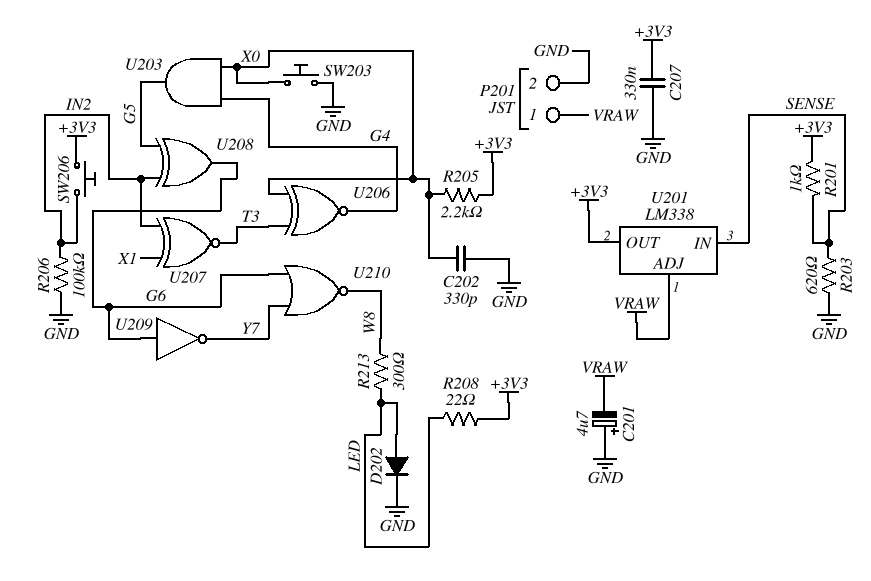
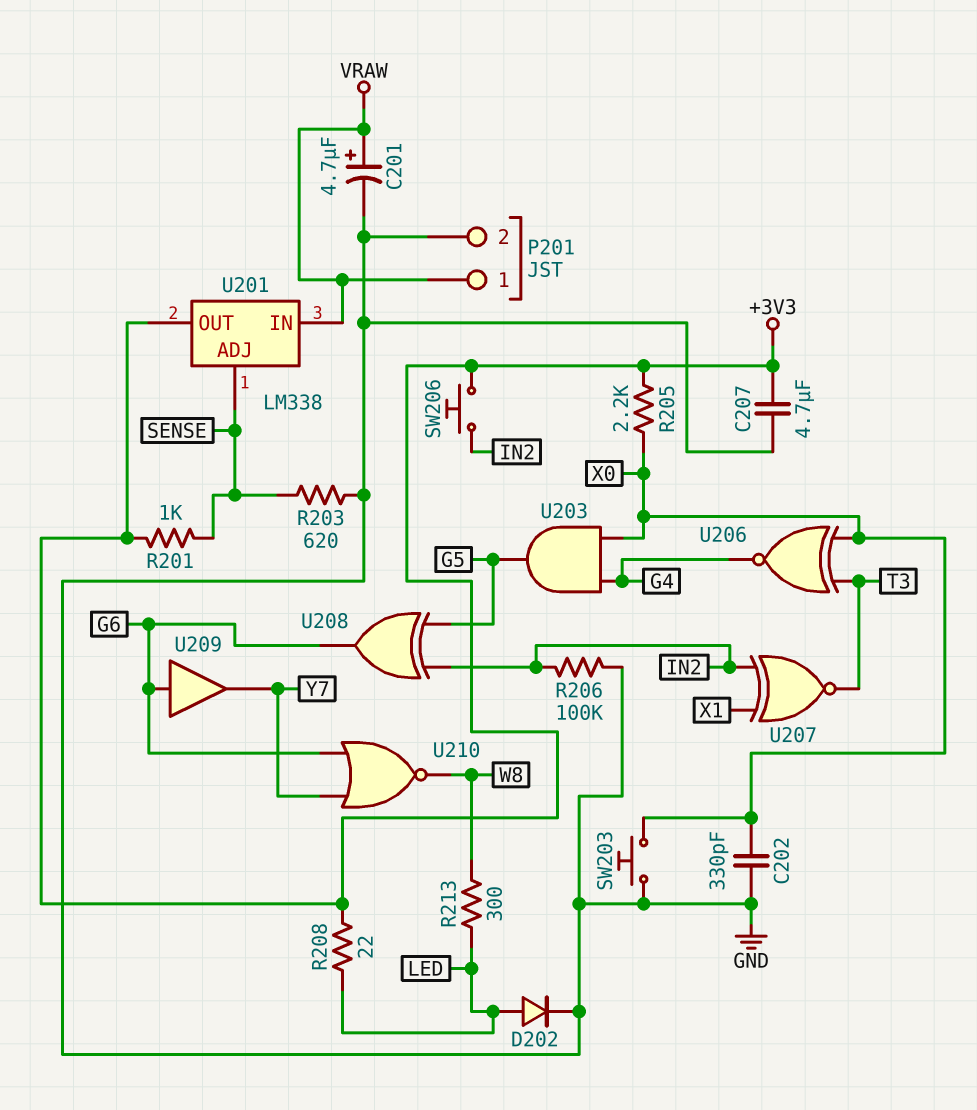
C201: 4.7uF (plus GND, minus VRAW) -> 4.7uF (plus VRAW, minus GND)
C207: 330nF (+3V3, GND) -> 4.7uF (+3V3, GND)
U201 pin ADJ: VRAW -> SENSE
U201 pin IN: SENSE -> VRAW
U209: NOT (in G6, out Y7) -> buffer (in G6, out Y7)

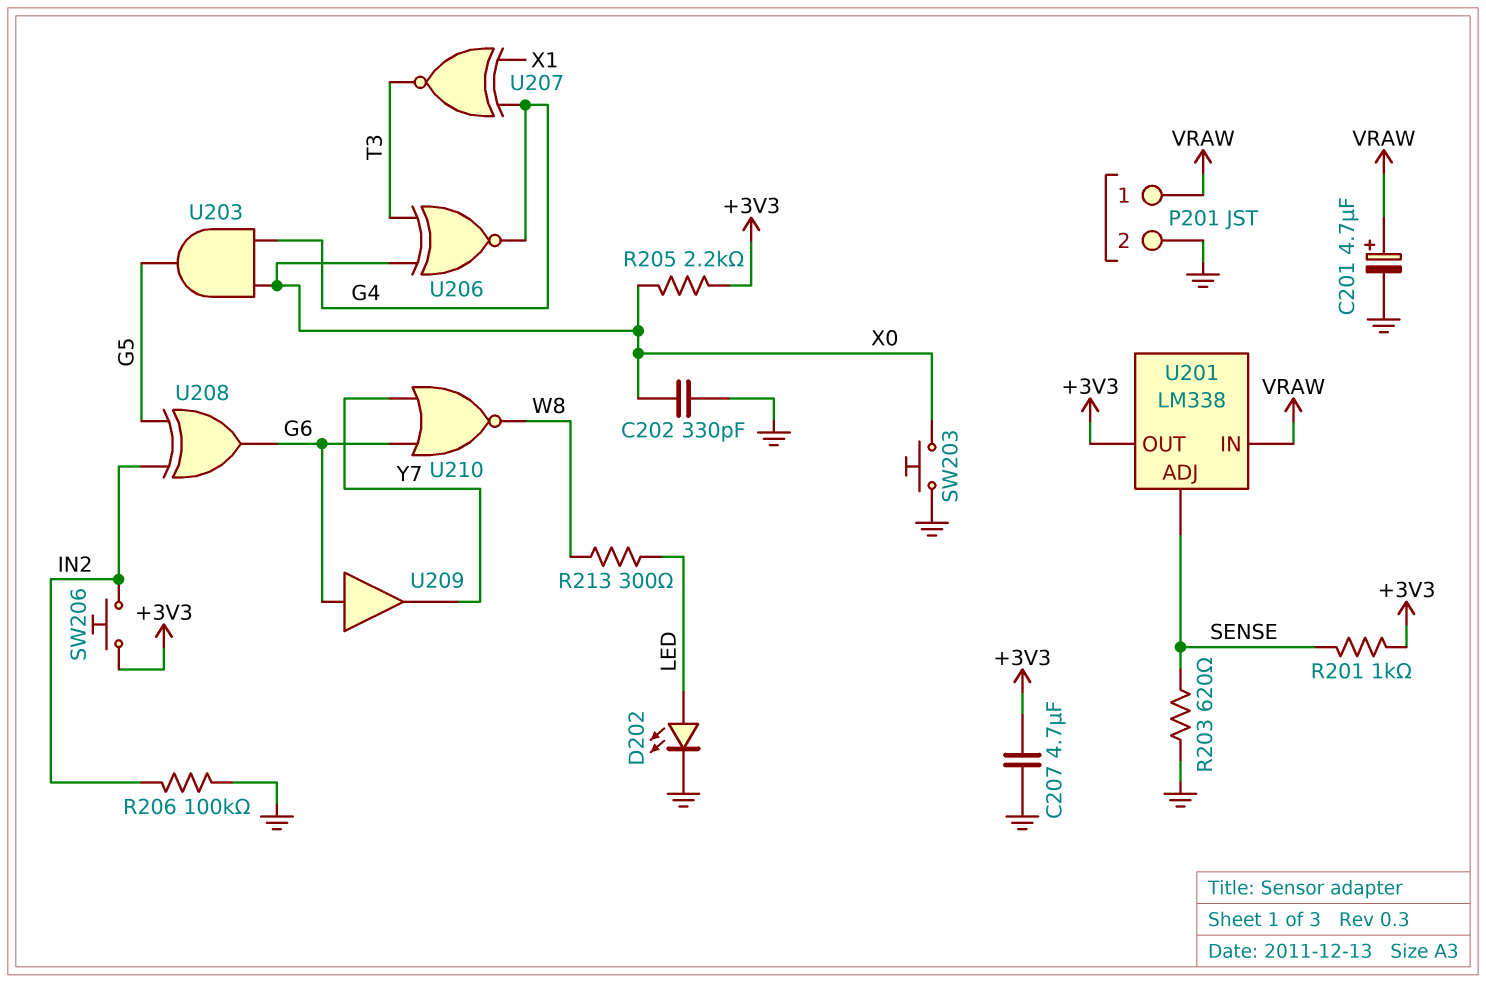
D202: diode (A LED, K GND) -> LED (A LED, K GND)
R208: 22 (+3V3, LED) -> none
U207: XNOR (in IN2, in X1, out T3) -> XNOR (in G4, in X1, out T3)

